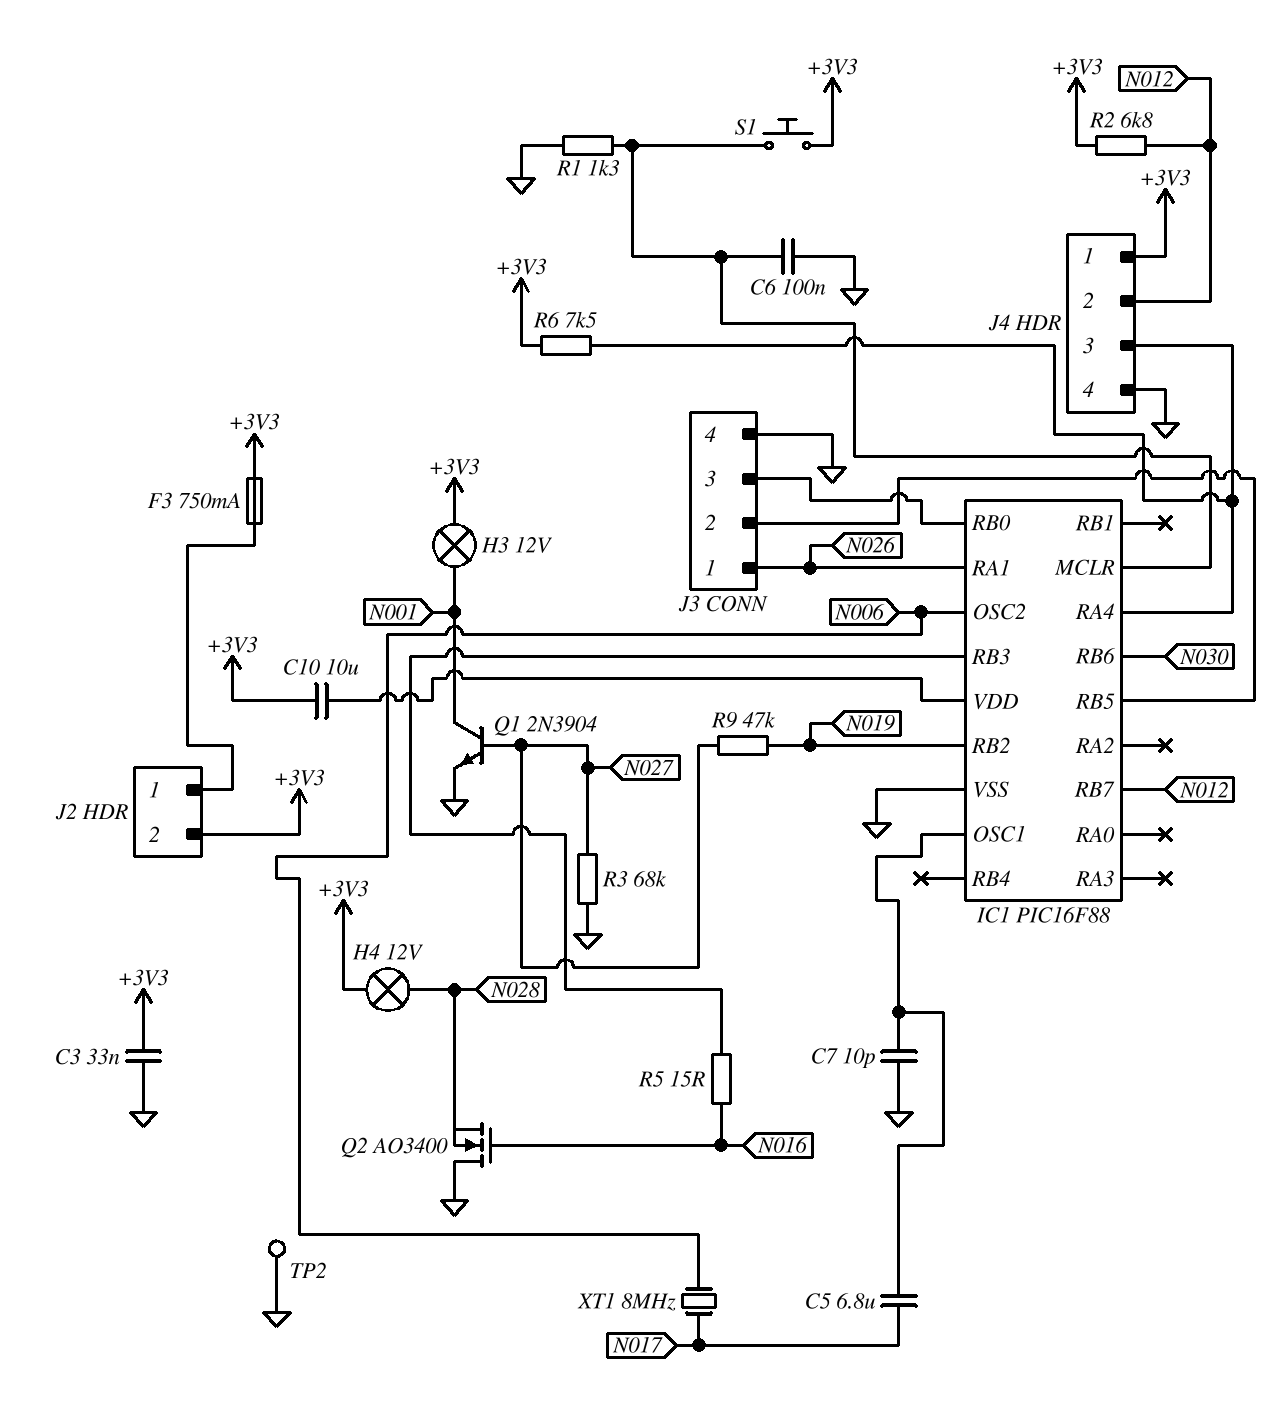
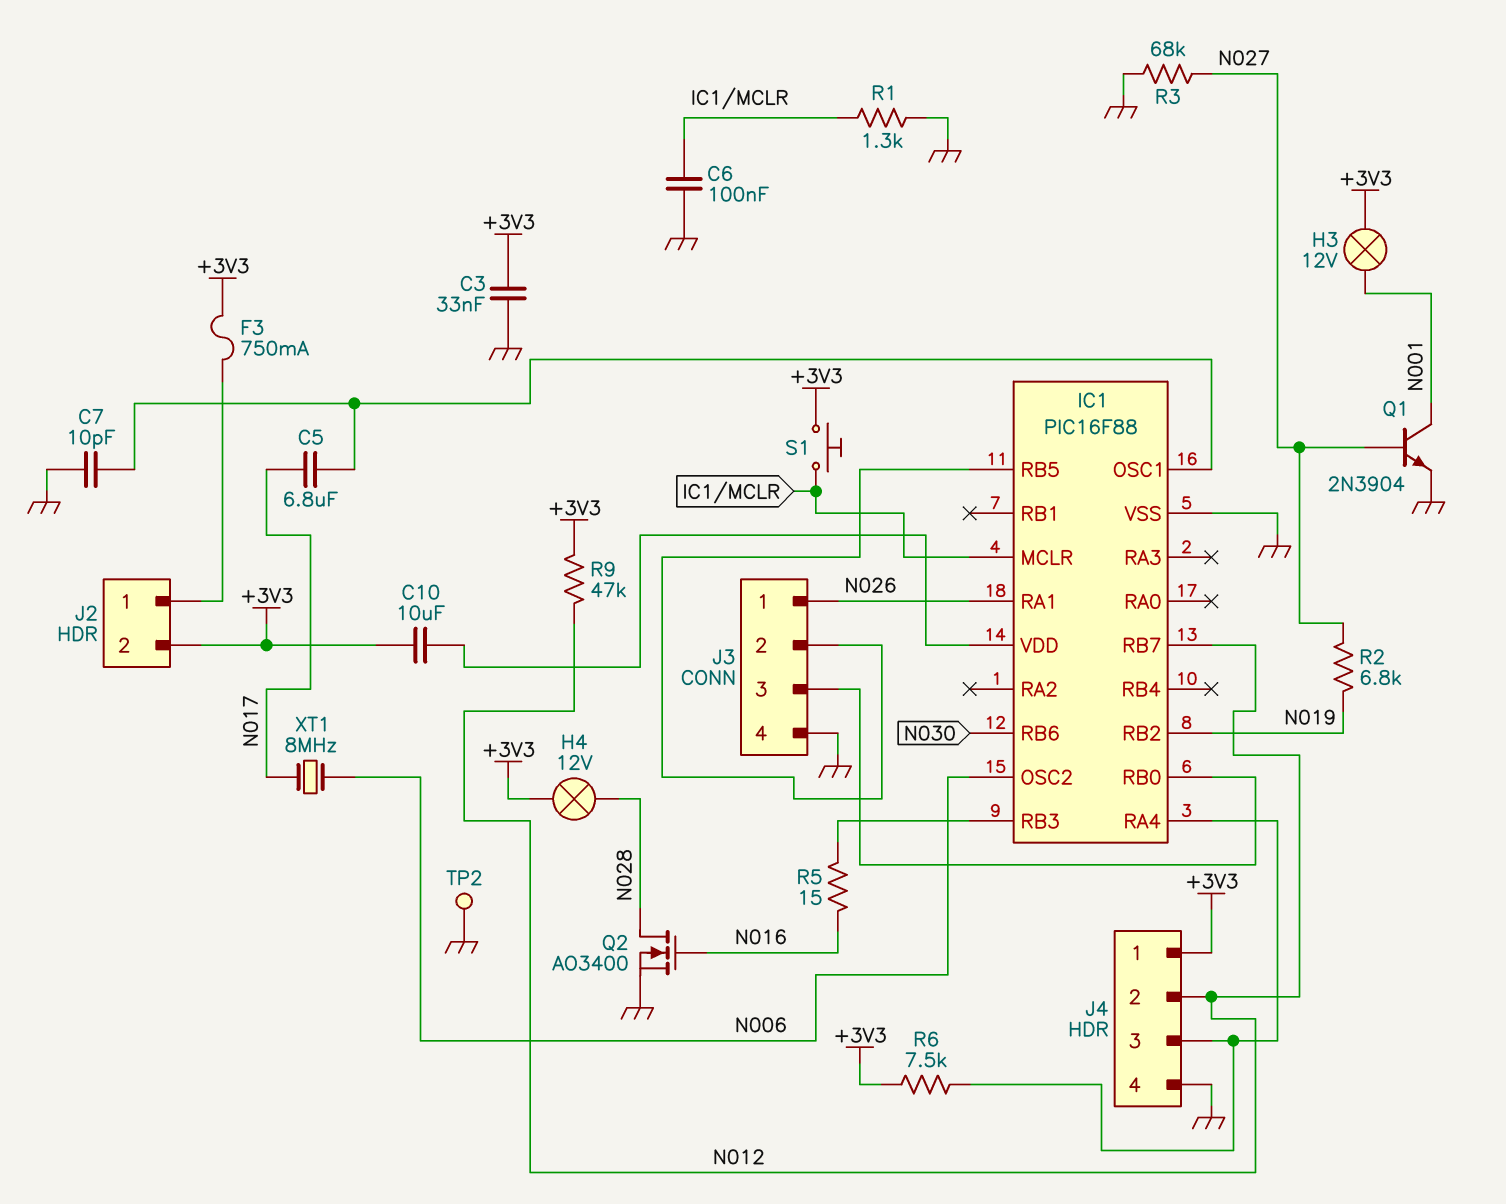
Q2: NMOS AO3400 (G N016, D GND, S N028) -> NMOS AO3400 (G N016, D N028, S GND)
R2: 6.8k (+3V3, N012) -> 6.8k (N019, N027)
R9: 47k (N019, N027) -> 47k (+3V3, N012)

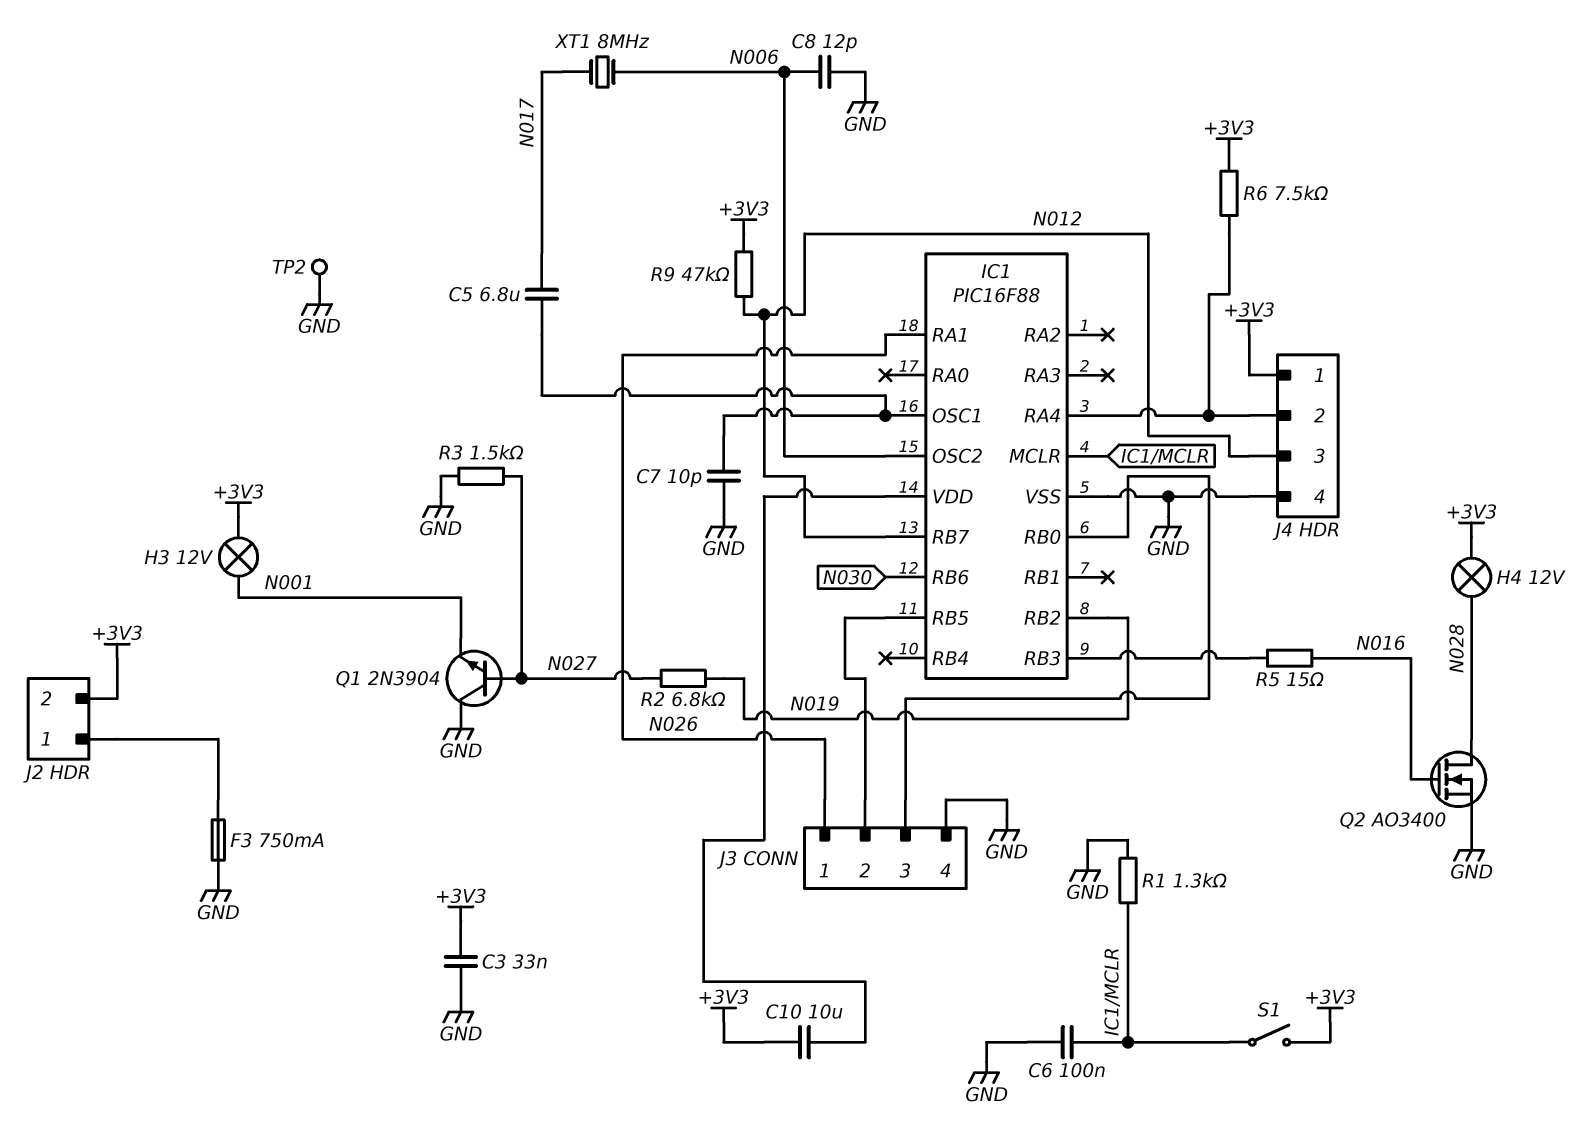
C8: none -> 12pF (GND, N006)
F3: 750mA (+3V3, J2/1) -> 750mA (GND, J2/1)
J4 pin 2: N012 -> IC1/RA4
J4 pin 3: IC1/RA4 -> N012
Q1: NPN 2N3904 (B N027, C N001, E GND) -> NPN 2N3904 (B N027, C GND, E N001)
R3: 68k (GND, N027) -> 1.5k (GND, N027)
S1: button (+3V3, IC1/MCLR) -> switch (+3V3, IC1/MCLR)

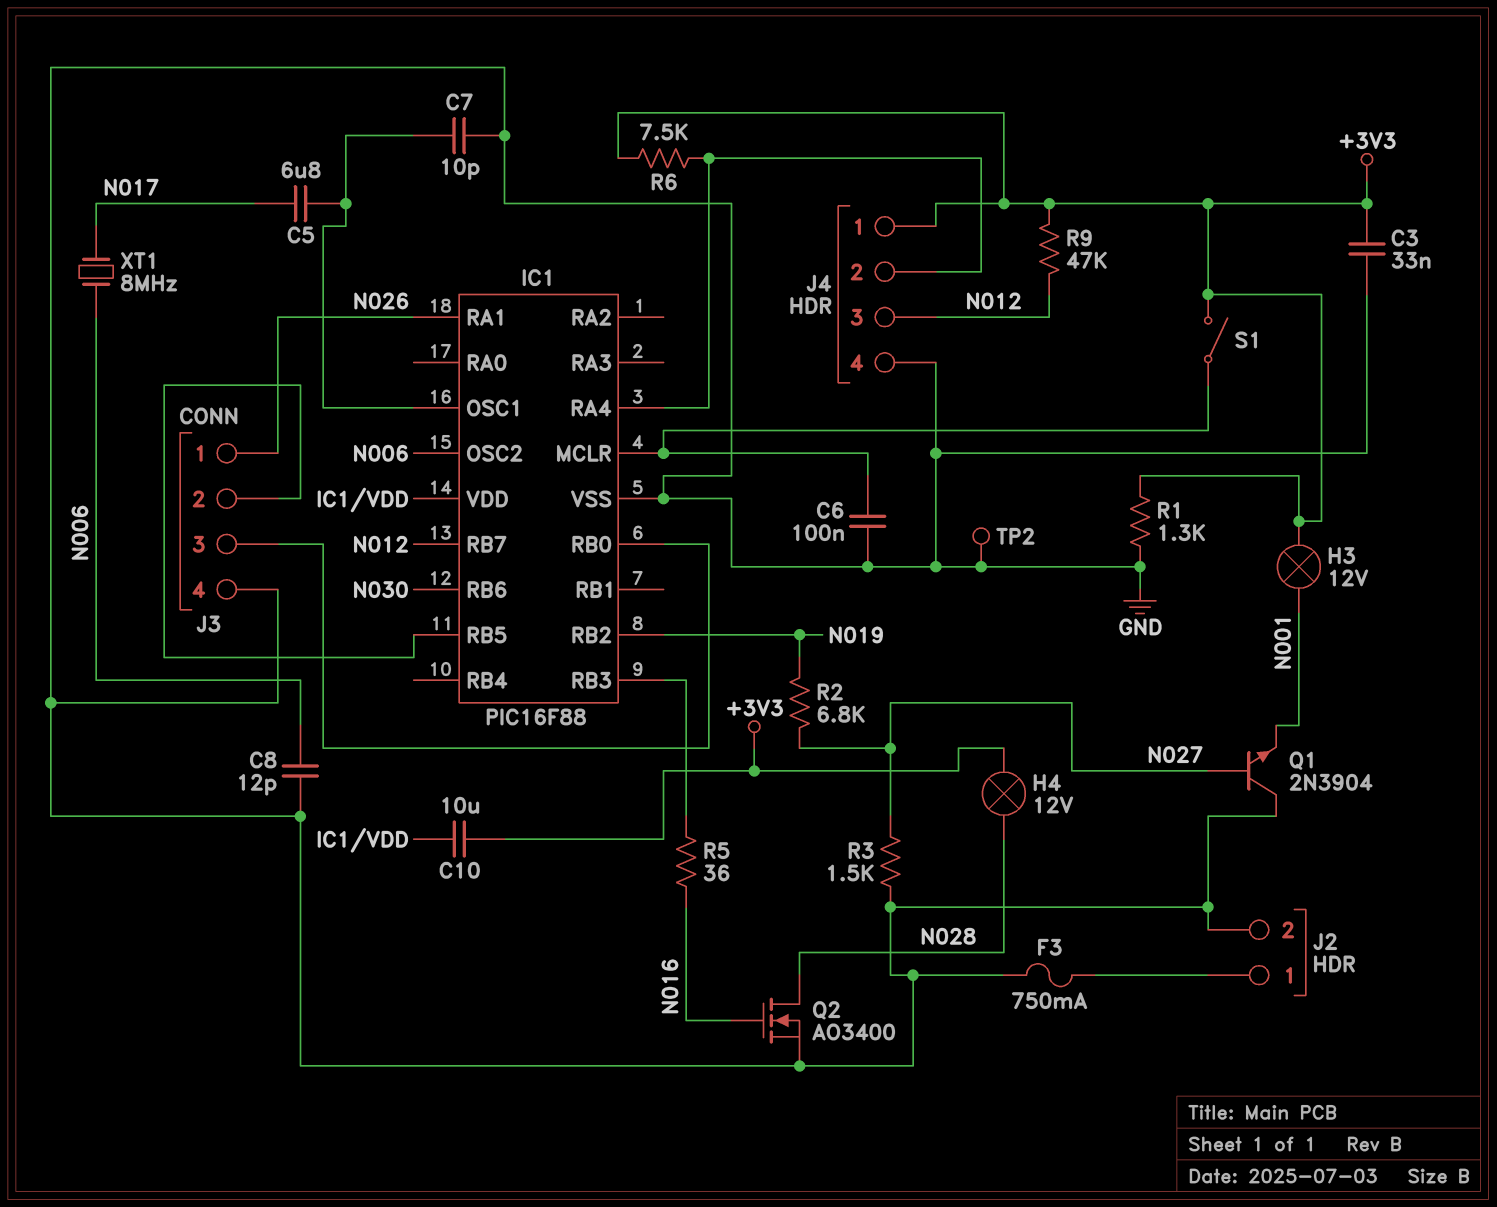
J2 pin 2: +3V3 -> GND
R1: 1.3k (GND, IC1/MCLR) -> 1.3k (+3V3, GND)
R5: 15 (IC1/RB3, N016) -> 36 (IC1/RB3, N016)

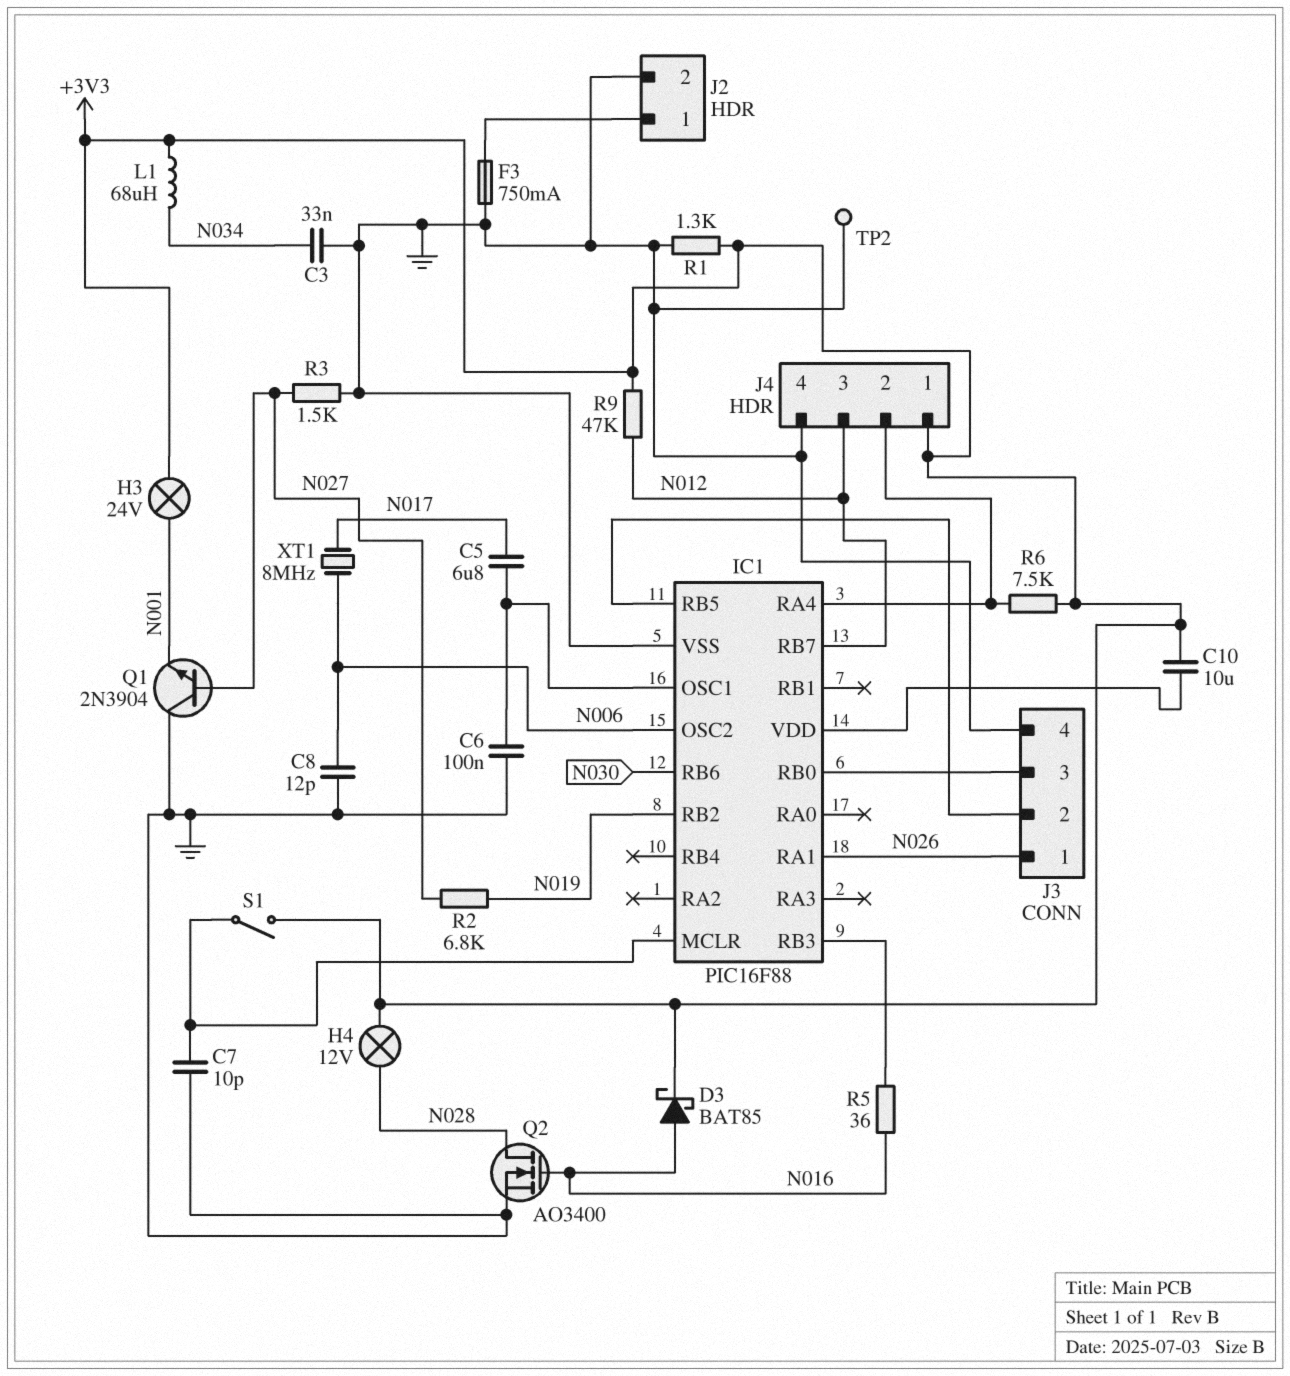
C3: 33nF (+3V3, GND) -> 33nF (GND, N034)
C6: 100nF (GND, IC1/MCLR) -> 100nF (GND, IC1/OSC1)
C7: 10pF (GND, IC1/OSC1) -> 10pF (GND, IC1/MCLR)
D3: none -> schottky BAT85 (A N016, K +3V3)
H3: lamp 12V (+3V3, N001) -> lamp 24V (+3V3, N001)
L1: none -> 68uH (+3V3, N034)

